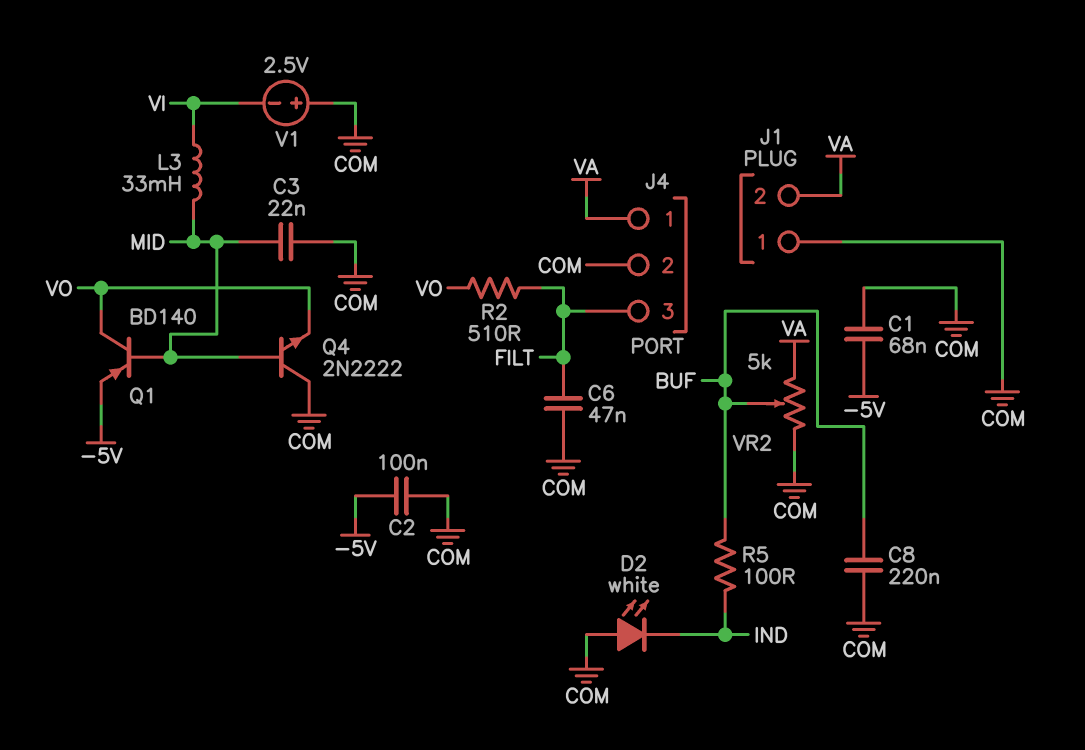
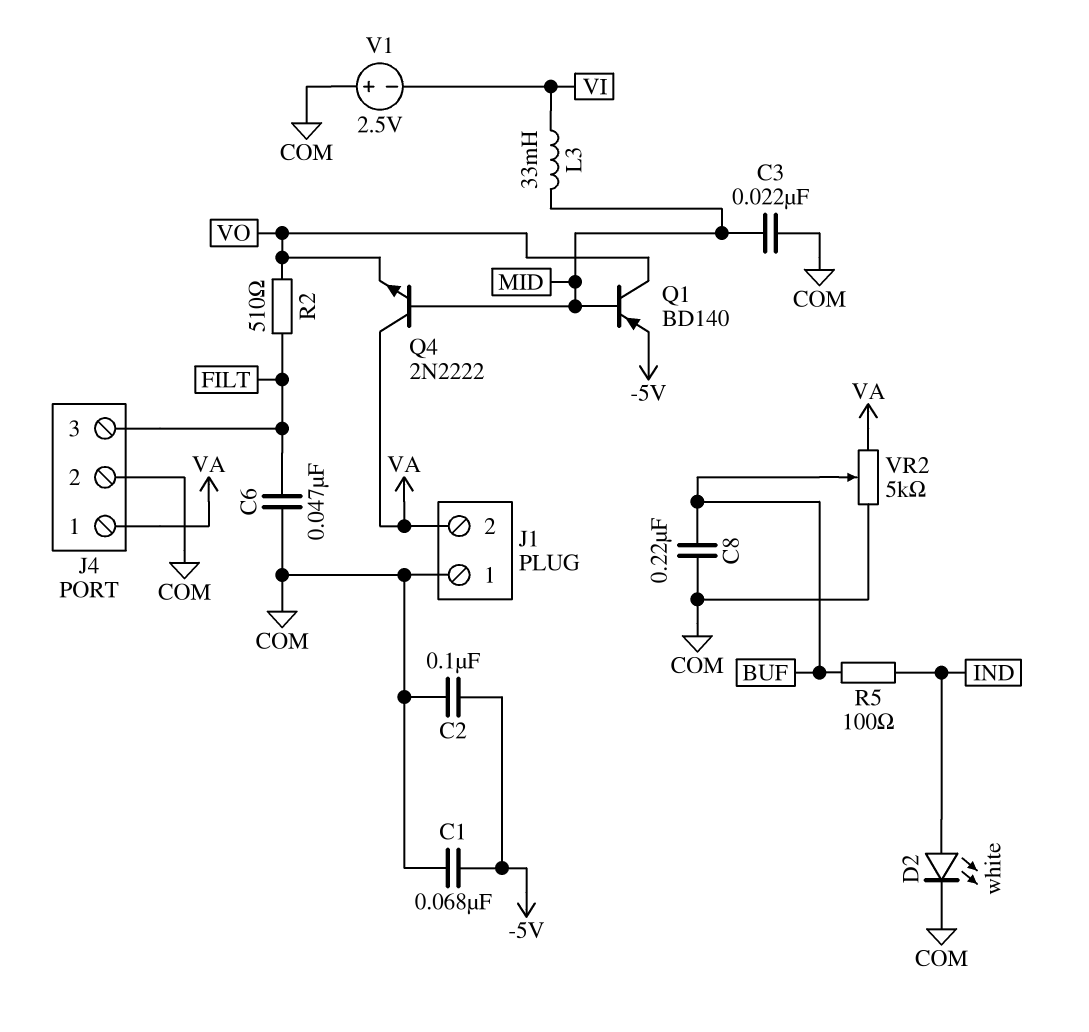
D2: LED white (A COM, K IND) -> LED white (A IND, K COM)
Q4: NPN 2N2222 (B MID, C COM, E VO) -> NPN 2N2222 (B MID, C VA, E VO)

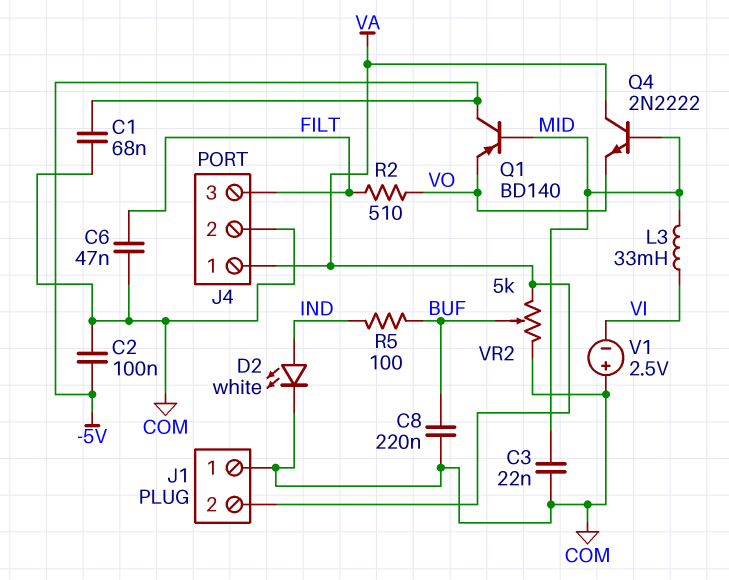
Q1: PNP BD140 (B MID, C VO, E -5V) -> PNP BD140 (B MID, C -5V, E VO)

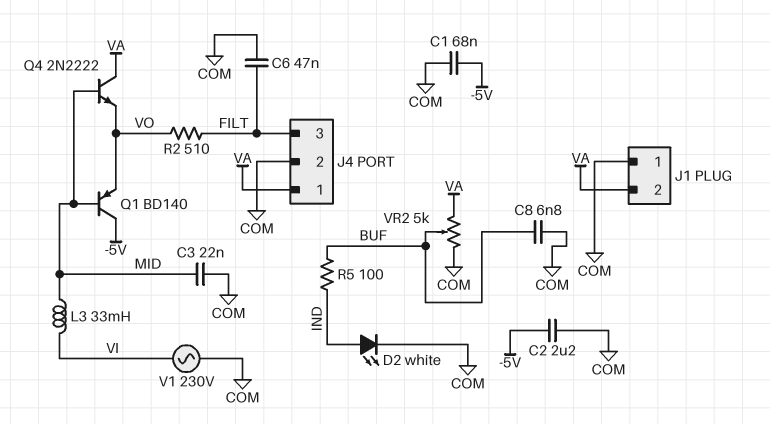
C2: 100nF (-5V, COM) -> 2.2uF (-5V, COM)
C8: 220nF (BUF, COM) -> 6.8nF (BUF, COM)
V1: 2.5V (plus COM, minus VI) -> AC 230V (COM, VI)

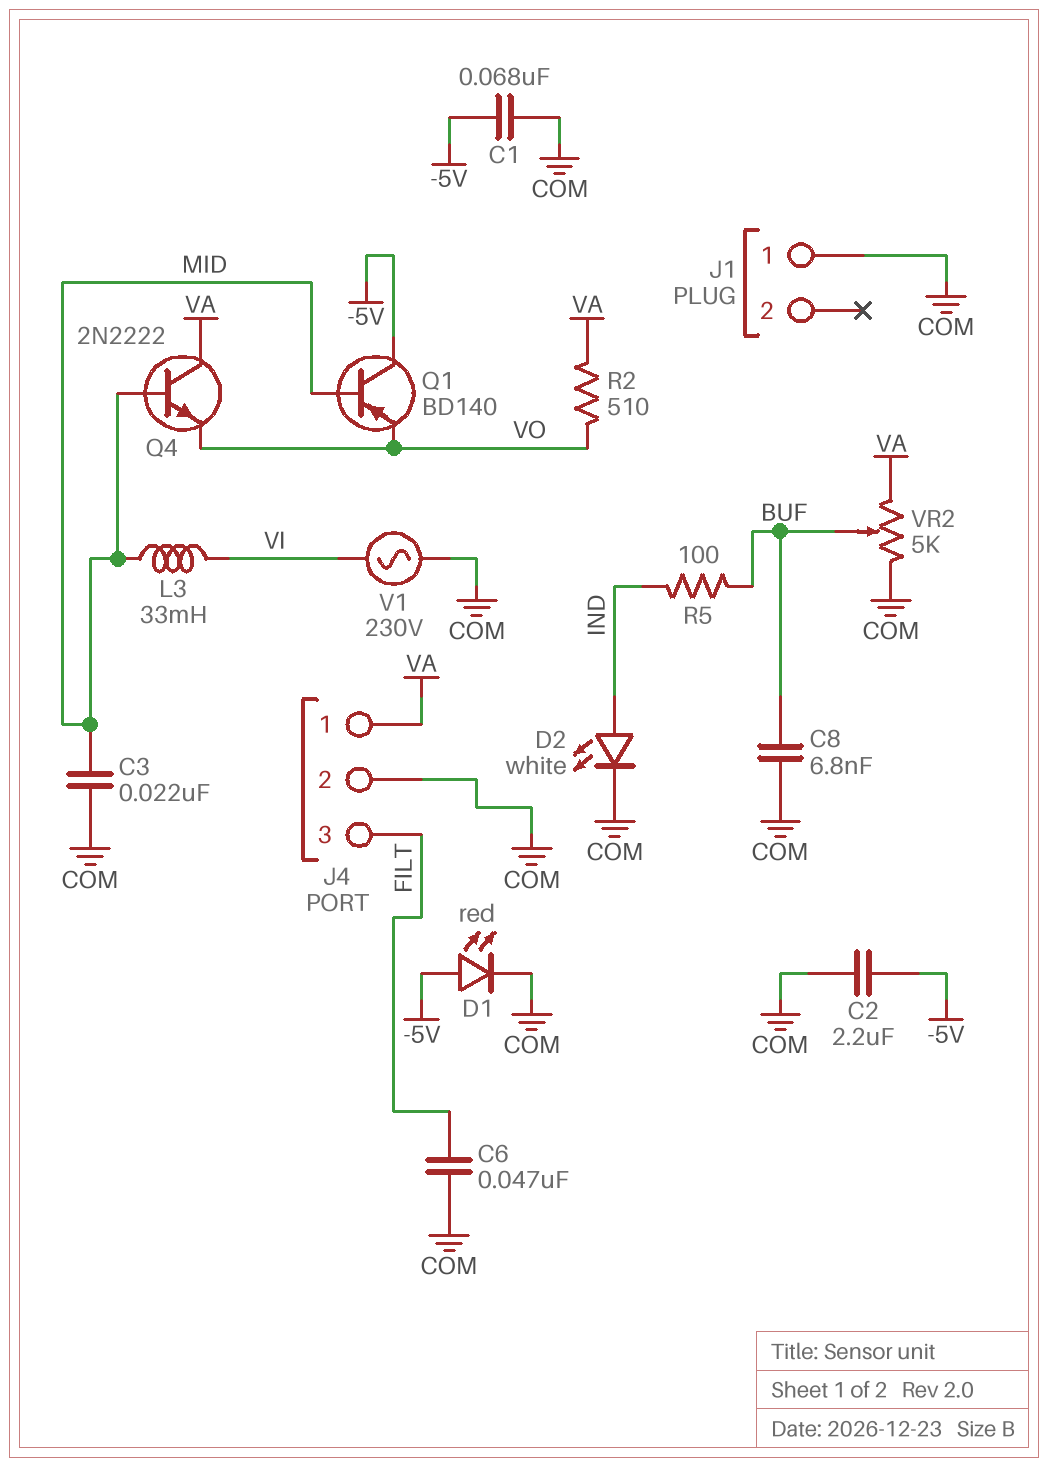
D1: none -> LED red (A -5V, K COM)
J1 pin 2: VA -> none
R2: 510 (FILT, VO) -> 510 (VA, VO)

